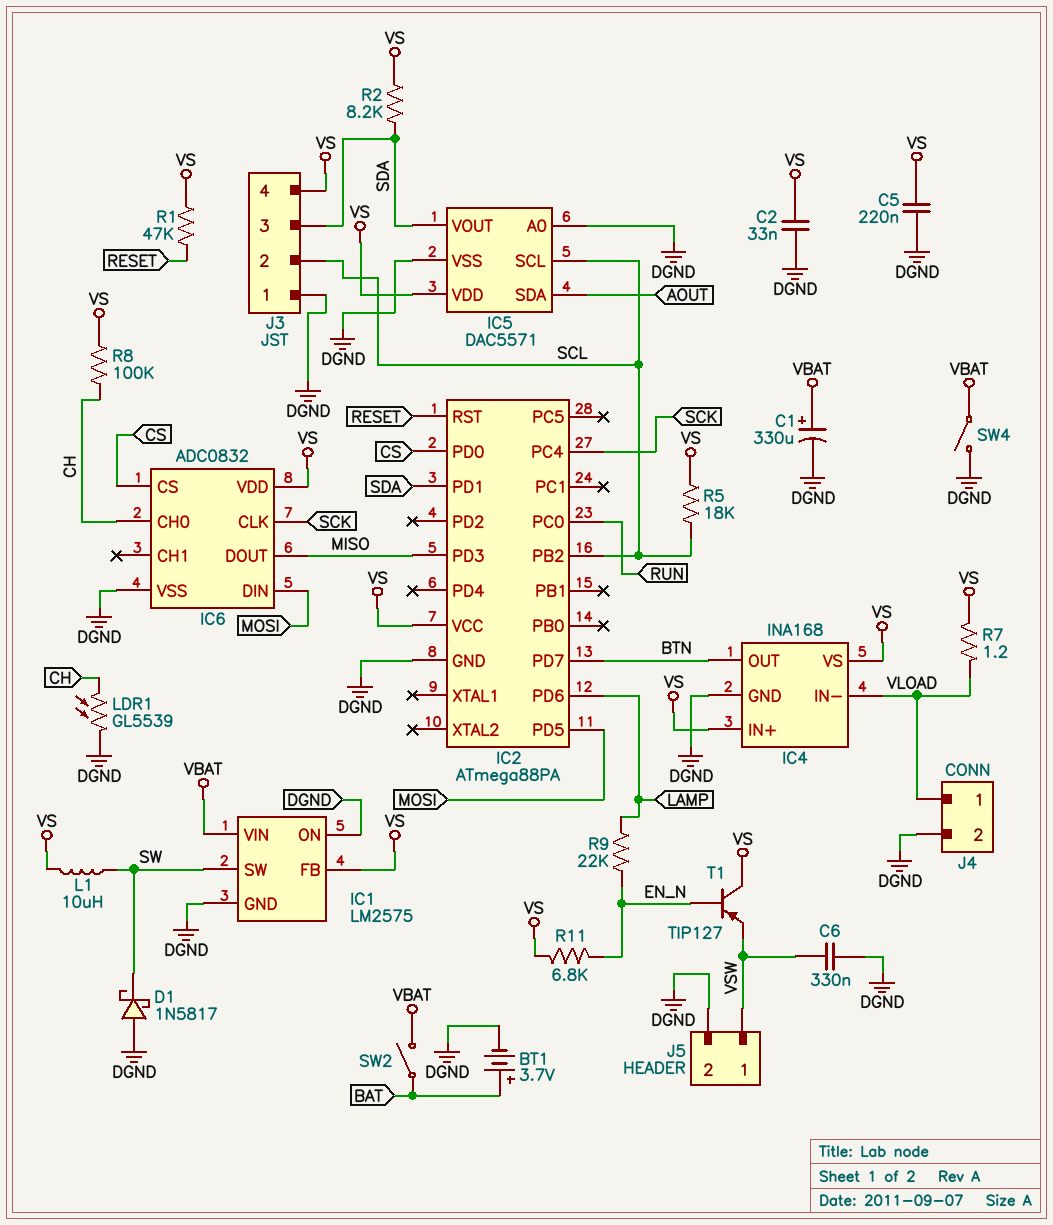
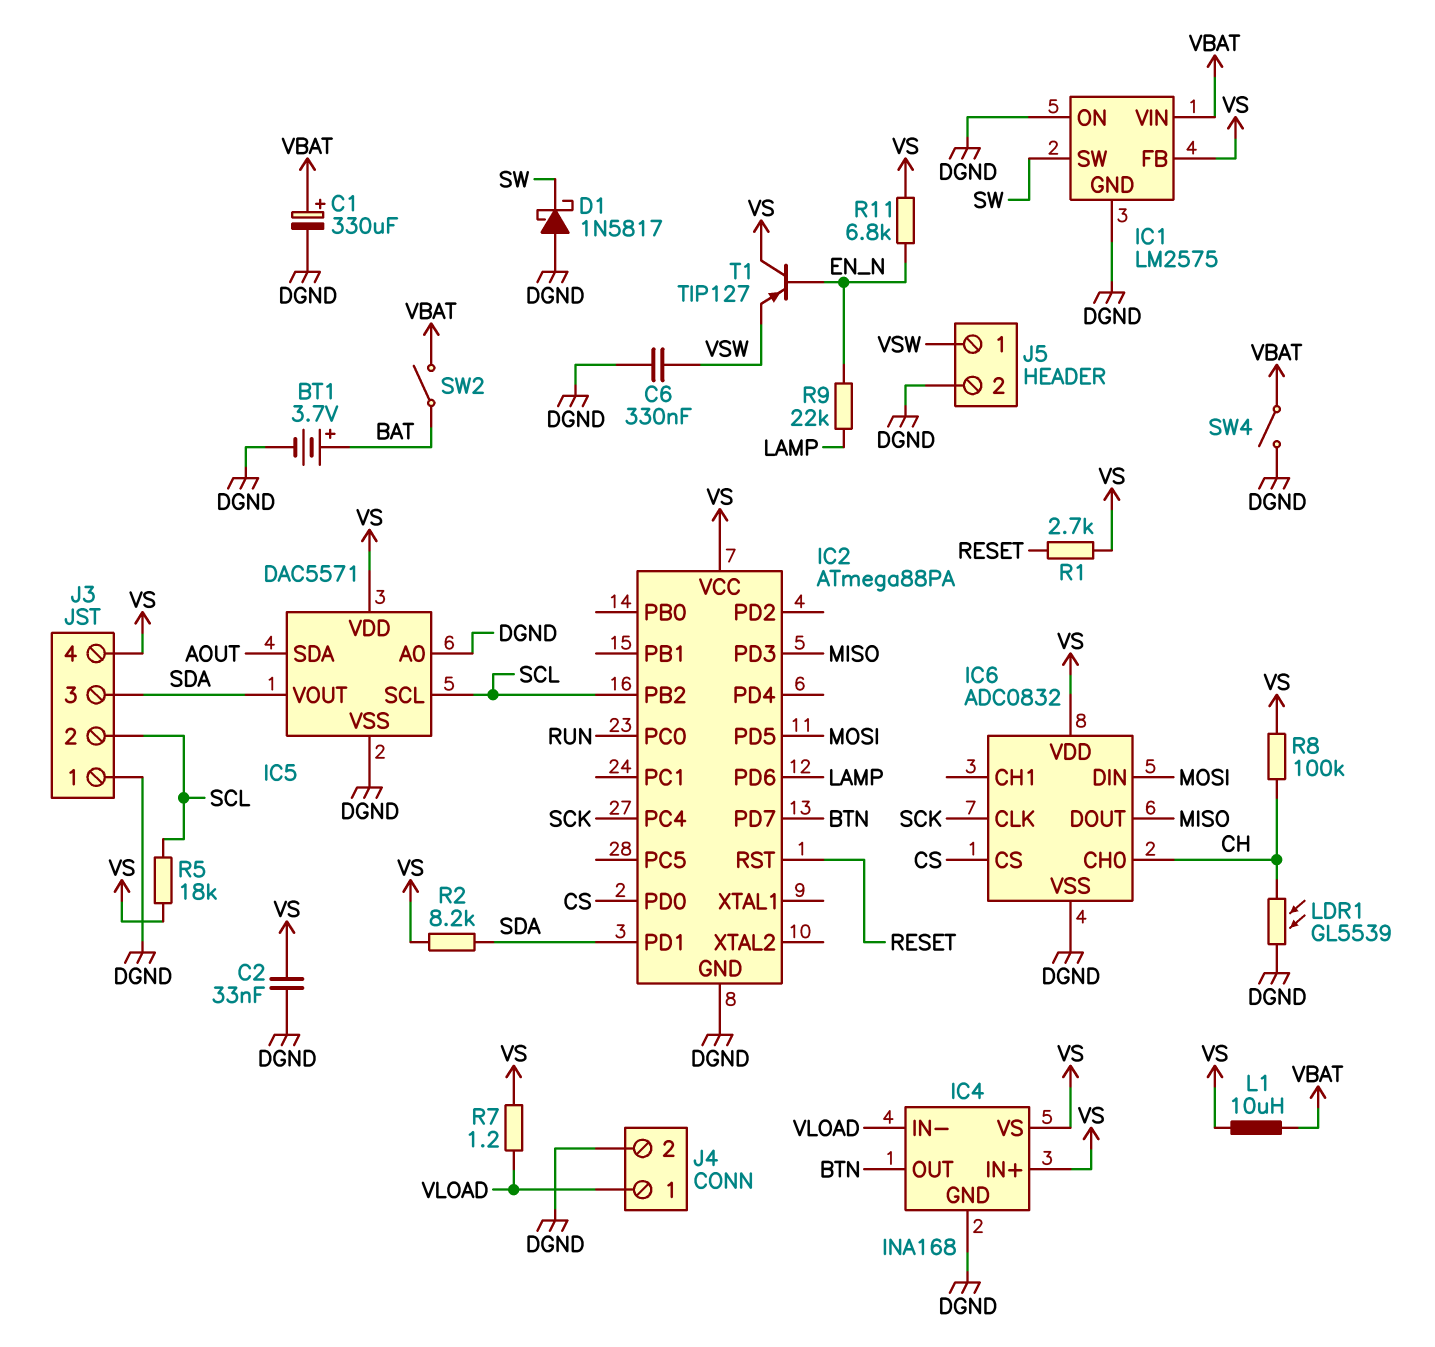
C5: 220nF (DGND, VS) -> none
L1: 10uH (SW, VS) -> 10uH (VBAT, VS)
R1: 47k (RESET, VS) -> 2.7k (RESET, VS)

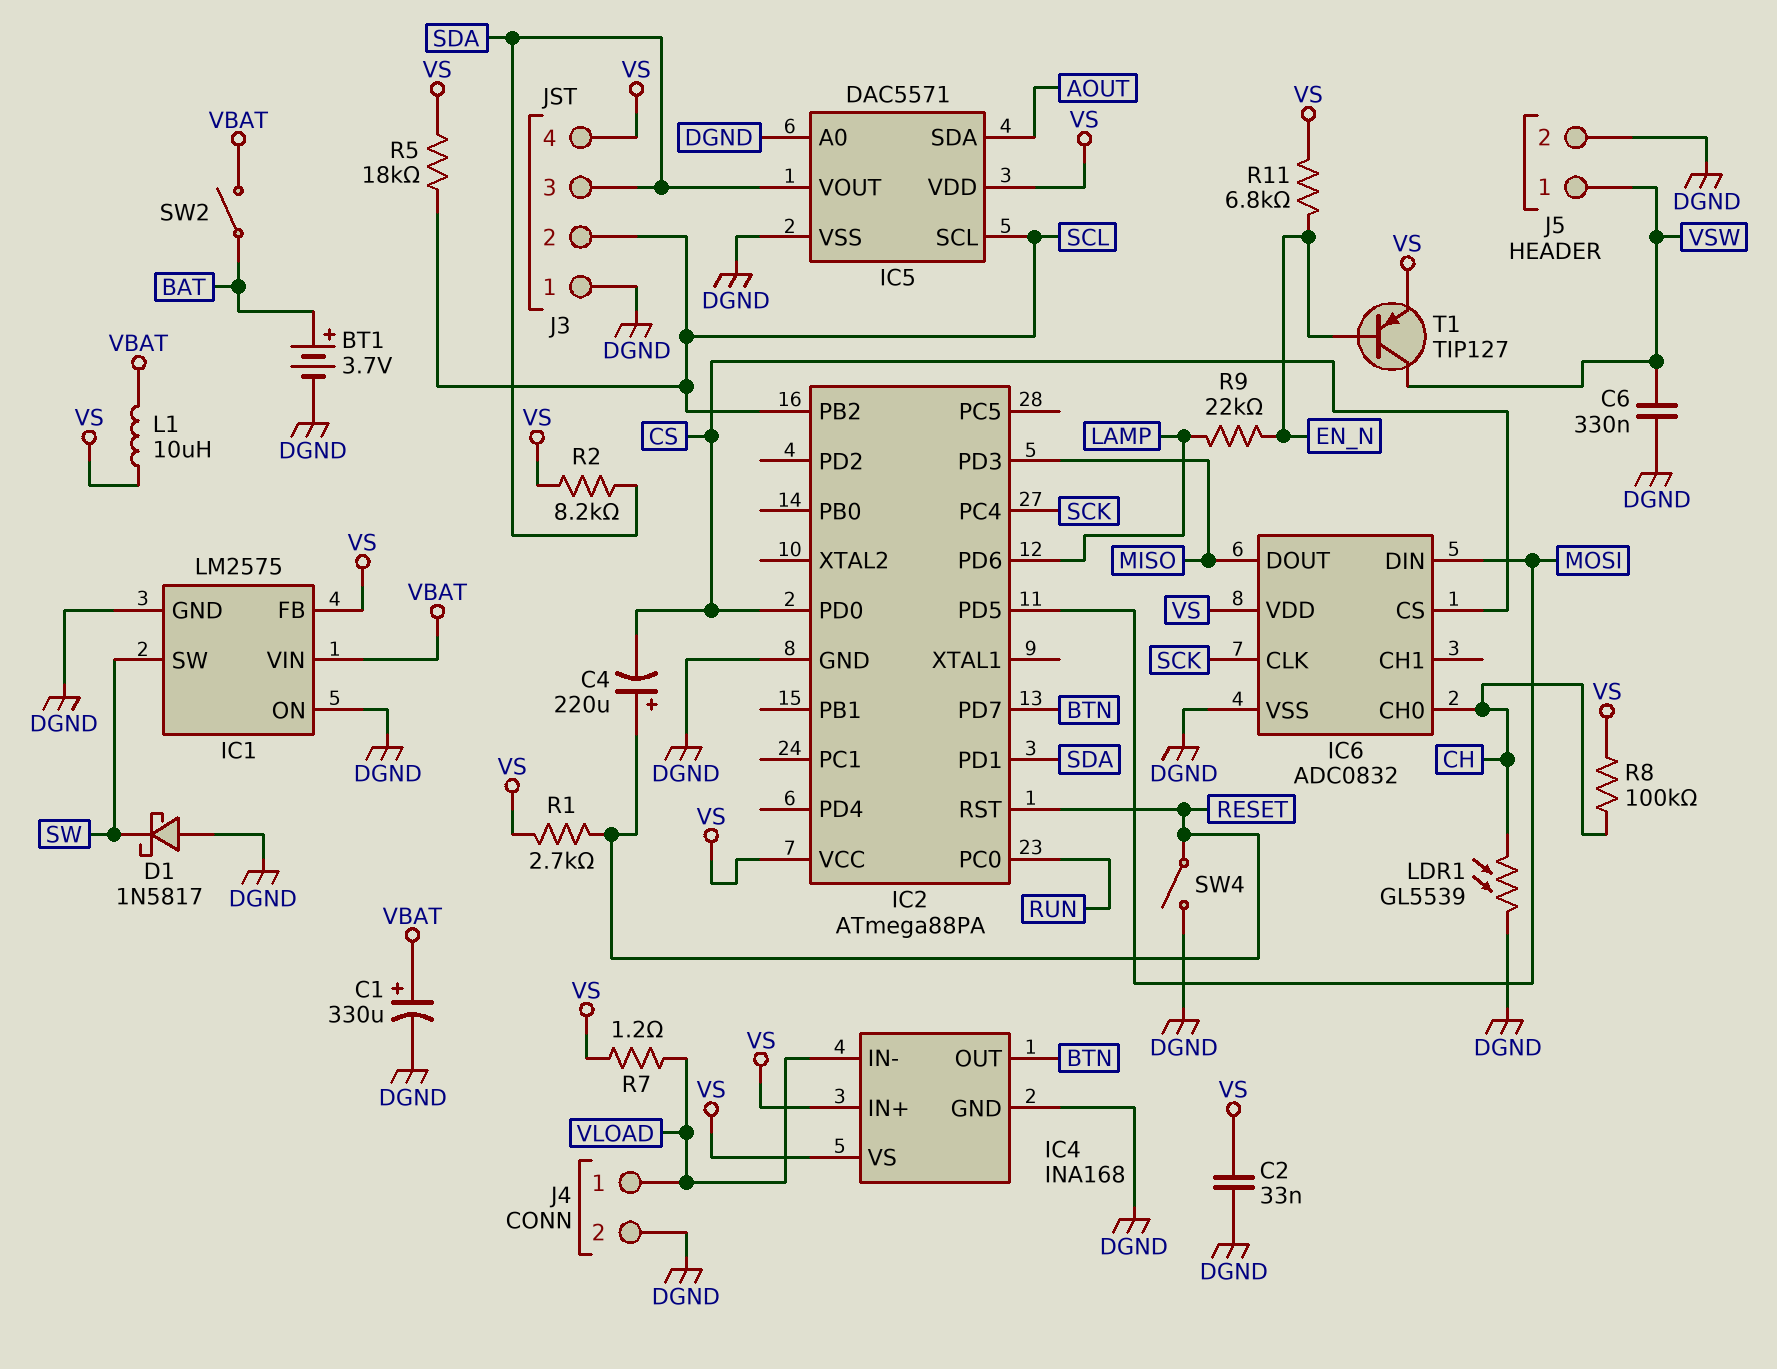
C4: none -> 220uF (plus RESET, minus CS)
SW4: switch (DGND, VBAT) -> switch (DGND, RESET)
T1: PNP TIP127 (B EN_N, C VS, E VSW) -> PNP TIP127 (B EN_N, C VSW, E VS)

